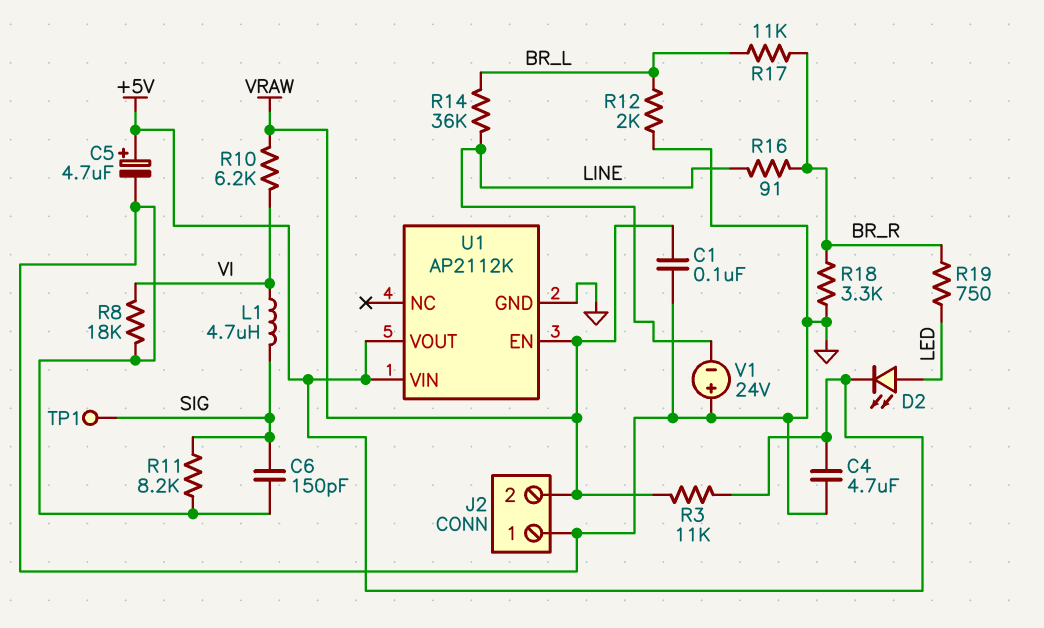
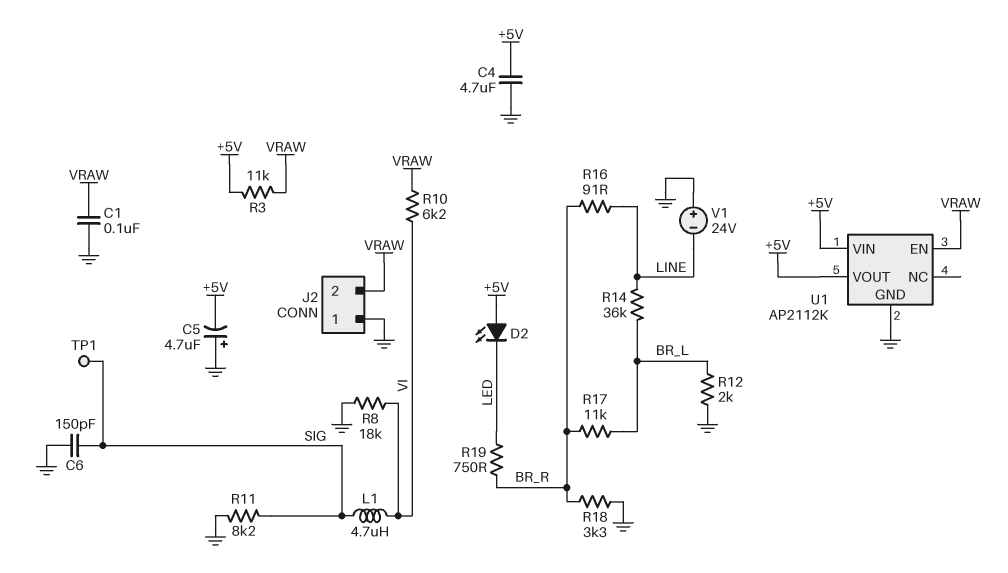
C5: 4.7uF (plus +5V, minus GND) -> 4.7uF (plus GND, minus +5V)
D2: LED (A LED, K +5V) -> LED (A +5V, K LED)

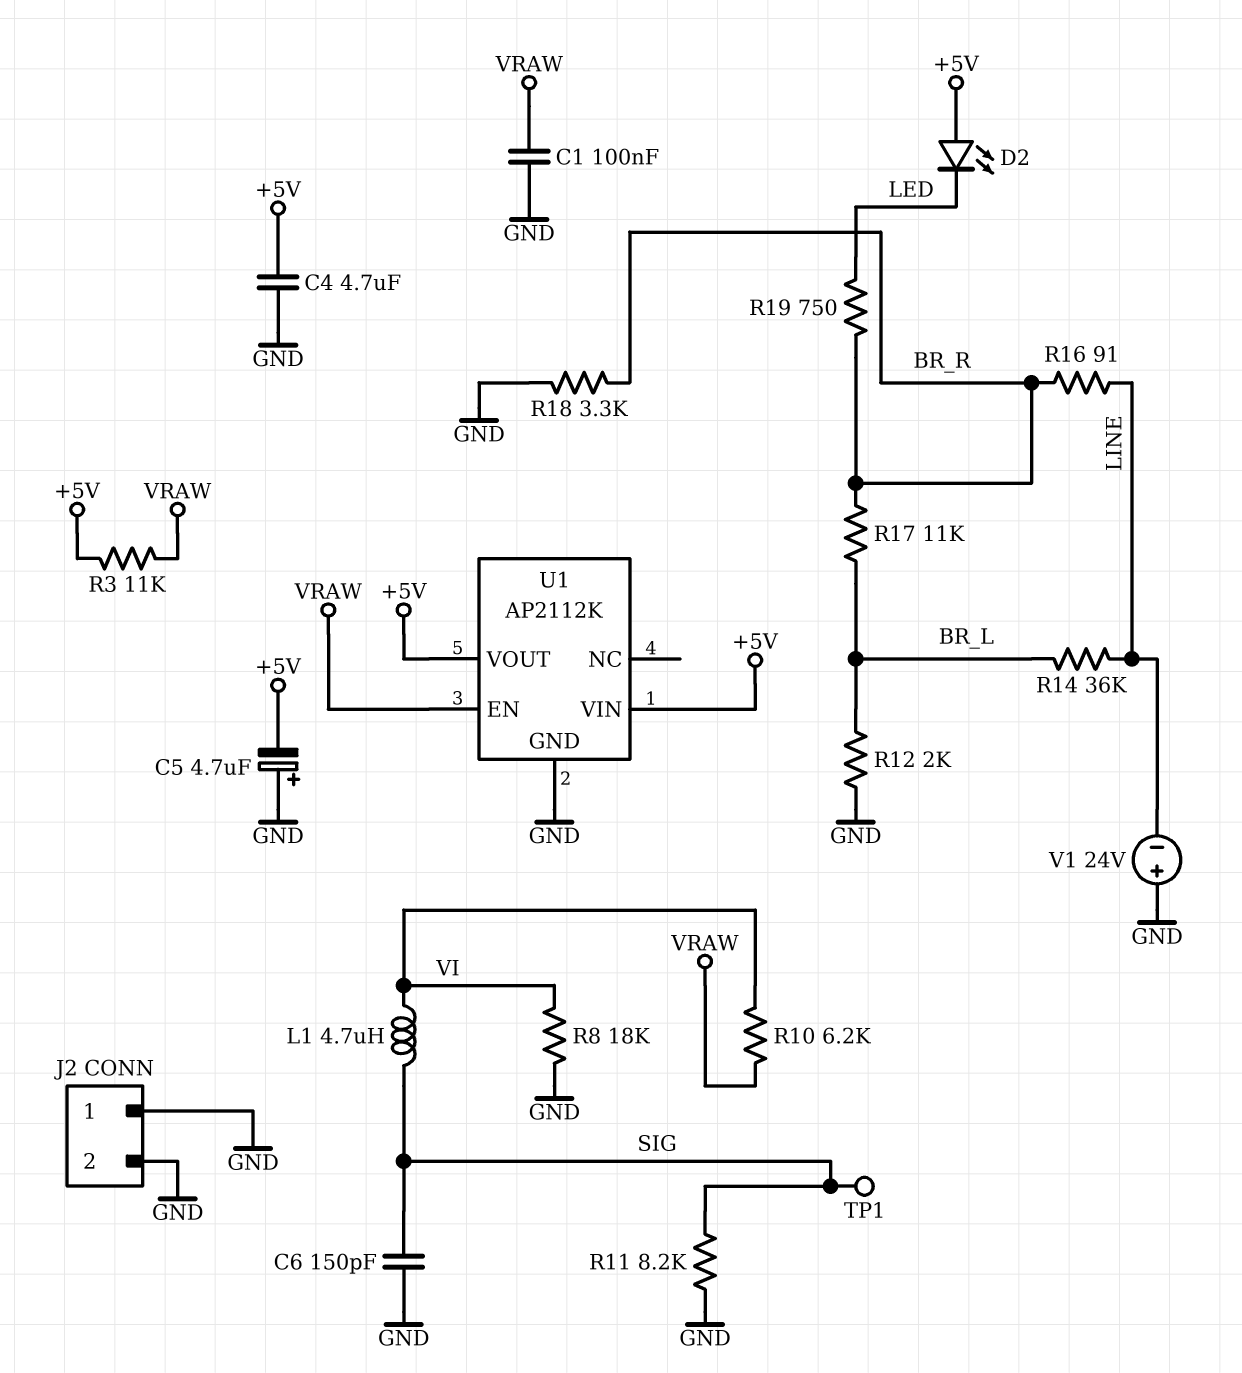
J2 pin 2: VRAW -> GND

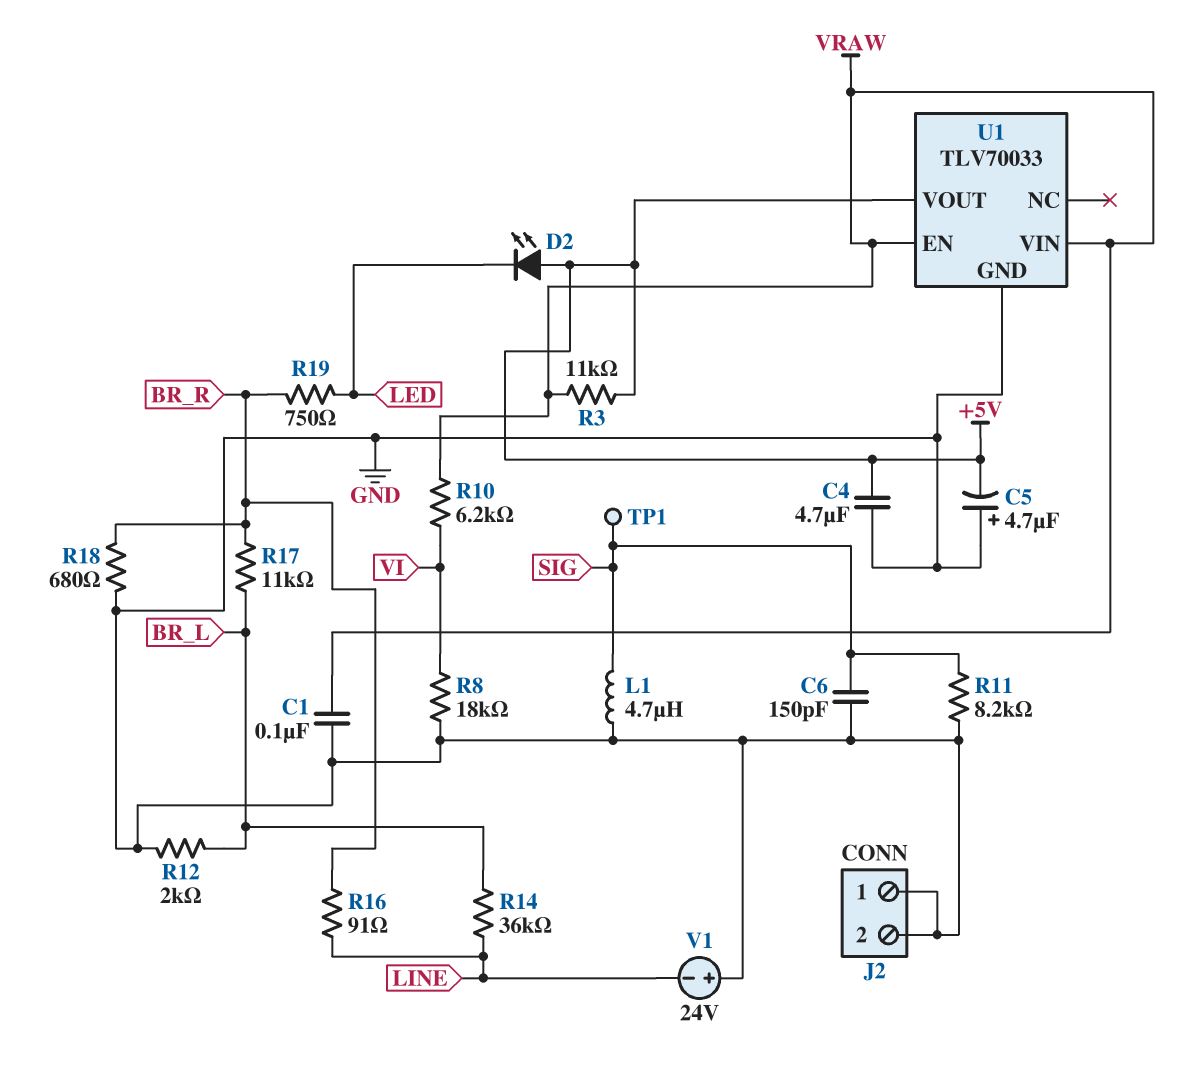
L1: 4.7uH (SIG, VI) -> 4.7uH (GND, SIG)
R18: 3.3k (BR_R, GND) -> 680 (BR_R, GND)
U1: AP2112K -> TLV70033
U1 pin VIN: +5V -> VRAW

